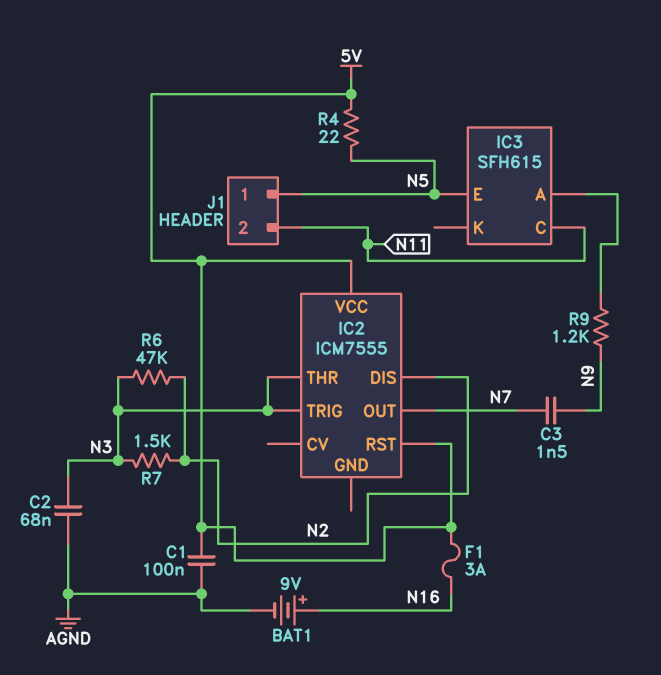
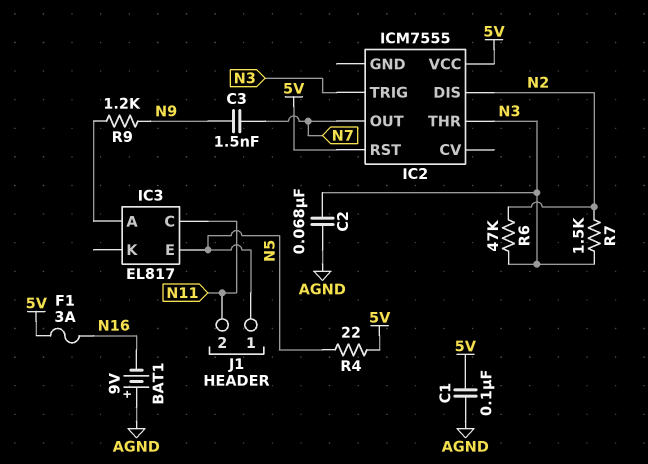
BAT1: 9V (plus N16, minus AGND) -> 9V (plus AGND, minus N16)
IC3: SFH615 -> EL817

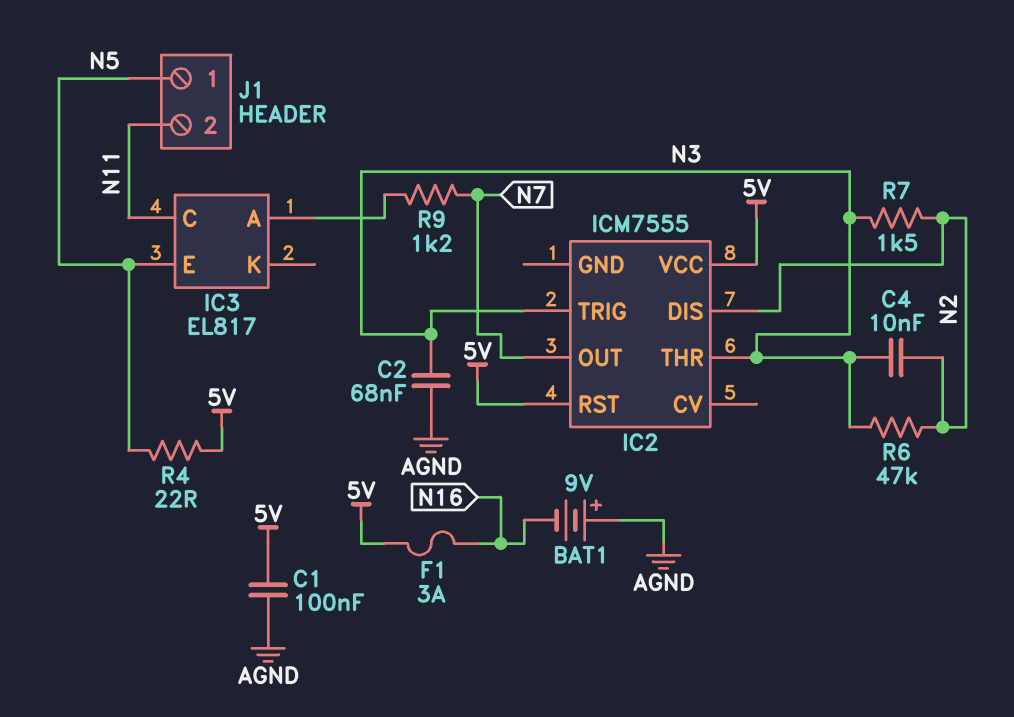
C3: 1.5nF (N7, N9) -> none
C4: none -> 10nF (N2, N3)
R9: 1.2k (IC3/A, N9) -> 1.2k (IC3/A, N7)

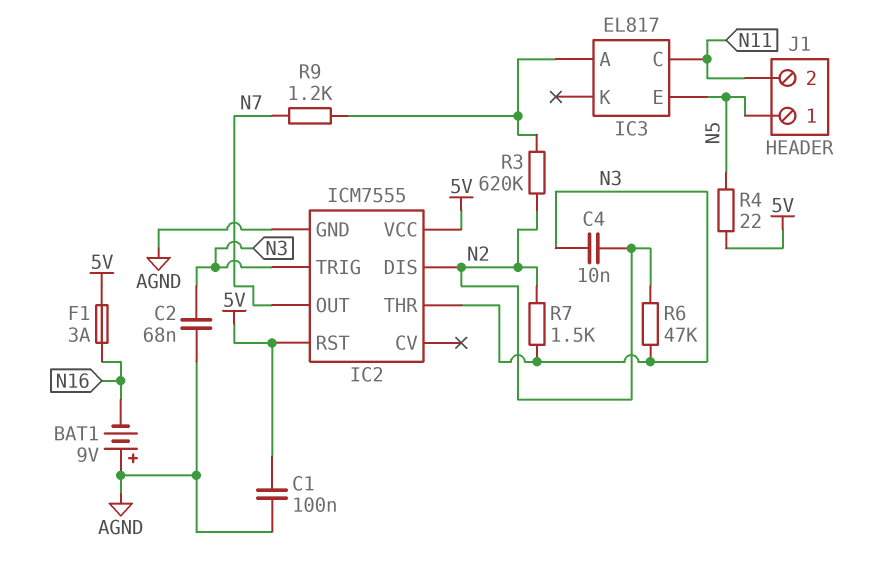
IC2 pin GND: none -> AGND
R3: none -> 620k (IC3/A, N2)

